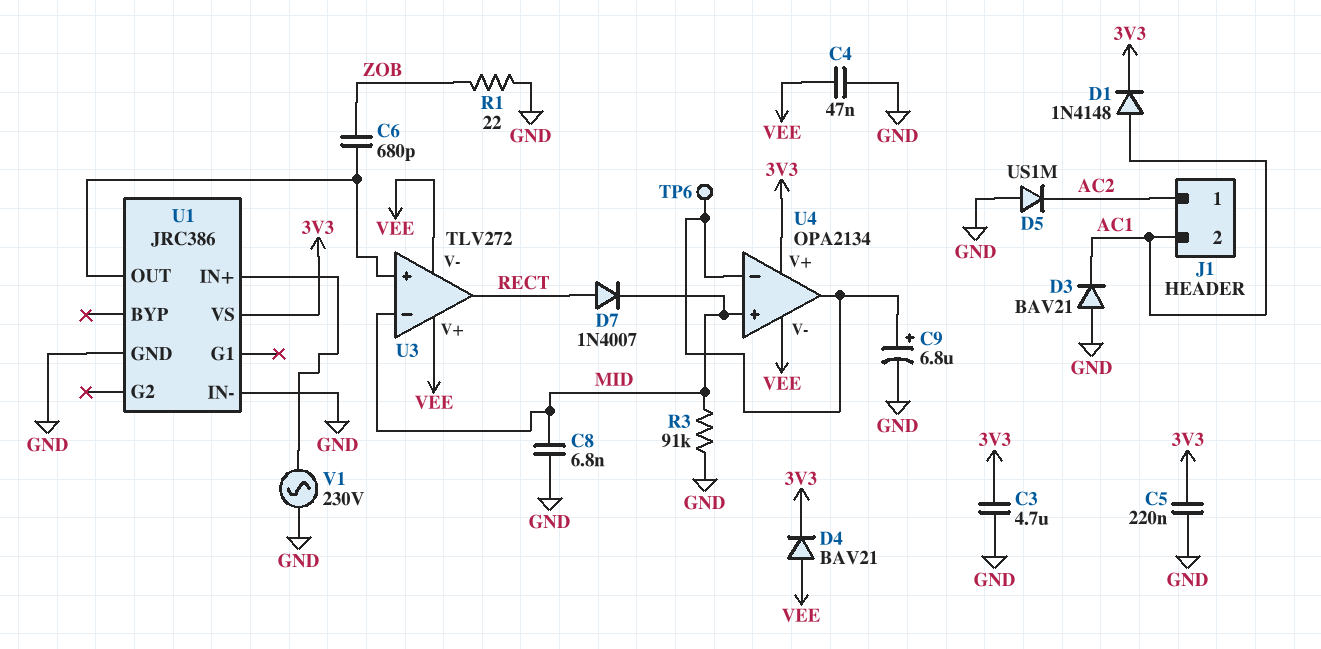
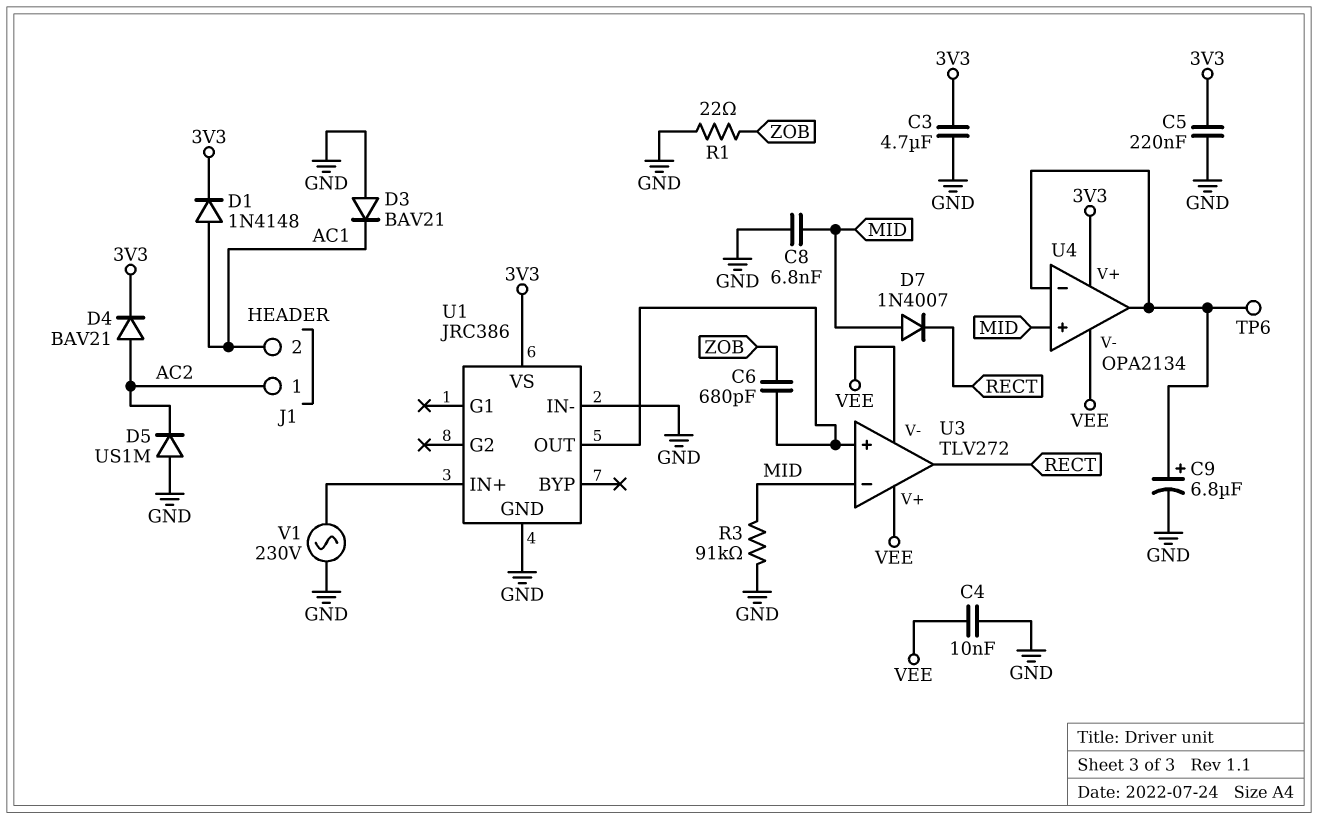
C4: 47nF (GND, VEE) -> 10nF (GND, VEE)
D4: diode BAV21 (A VEE, K 3V3) -> diode BAV21 (A AC2, K 3V3)
D7: diode 1N4007 (A RECT, K MID) -> diode 1N4007 (A MID, K RECT)

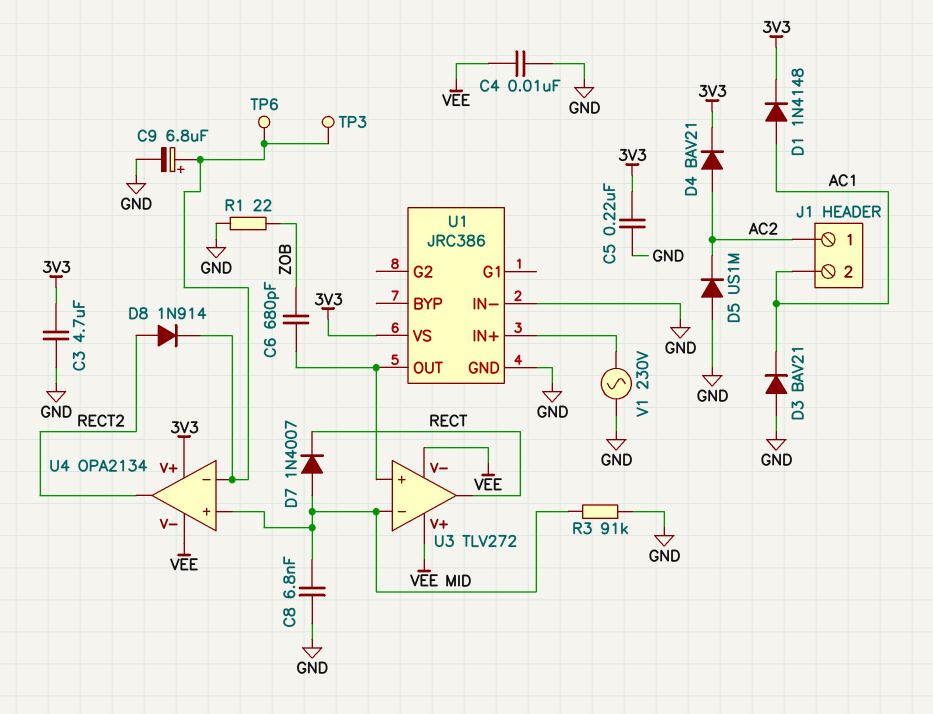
D8: none -> diode 1N914 (A RECT2, K U4/in-)
TP3: none -> test point (U4/in-)
U4 pin out: U4/in- -> RECT2

